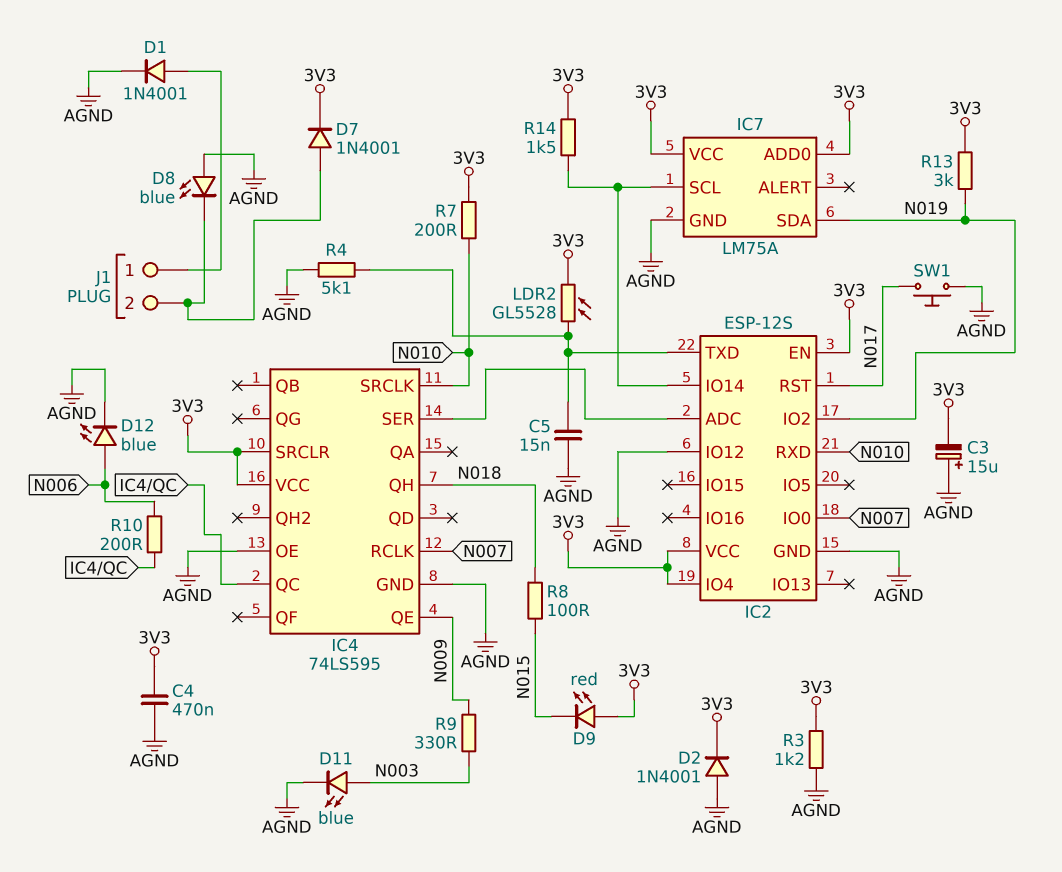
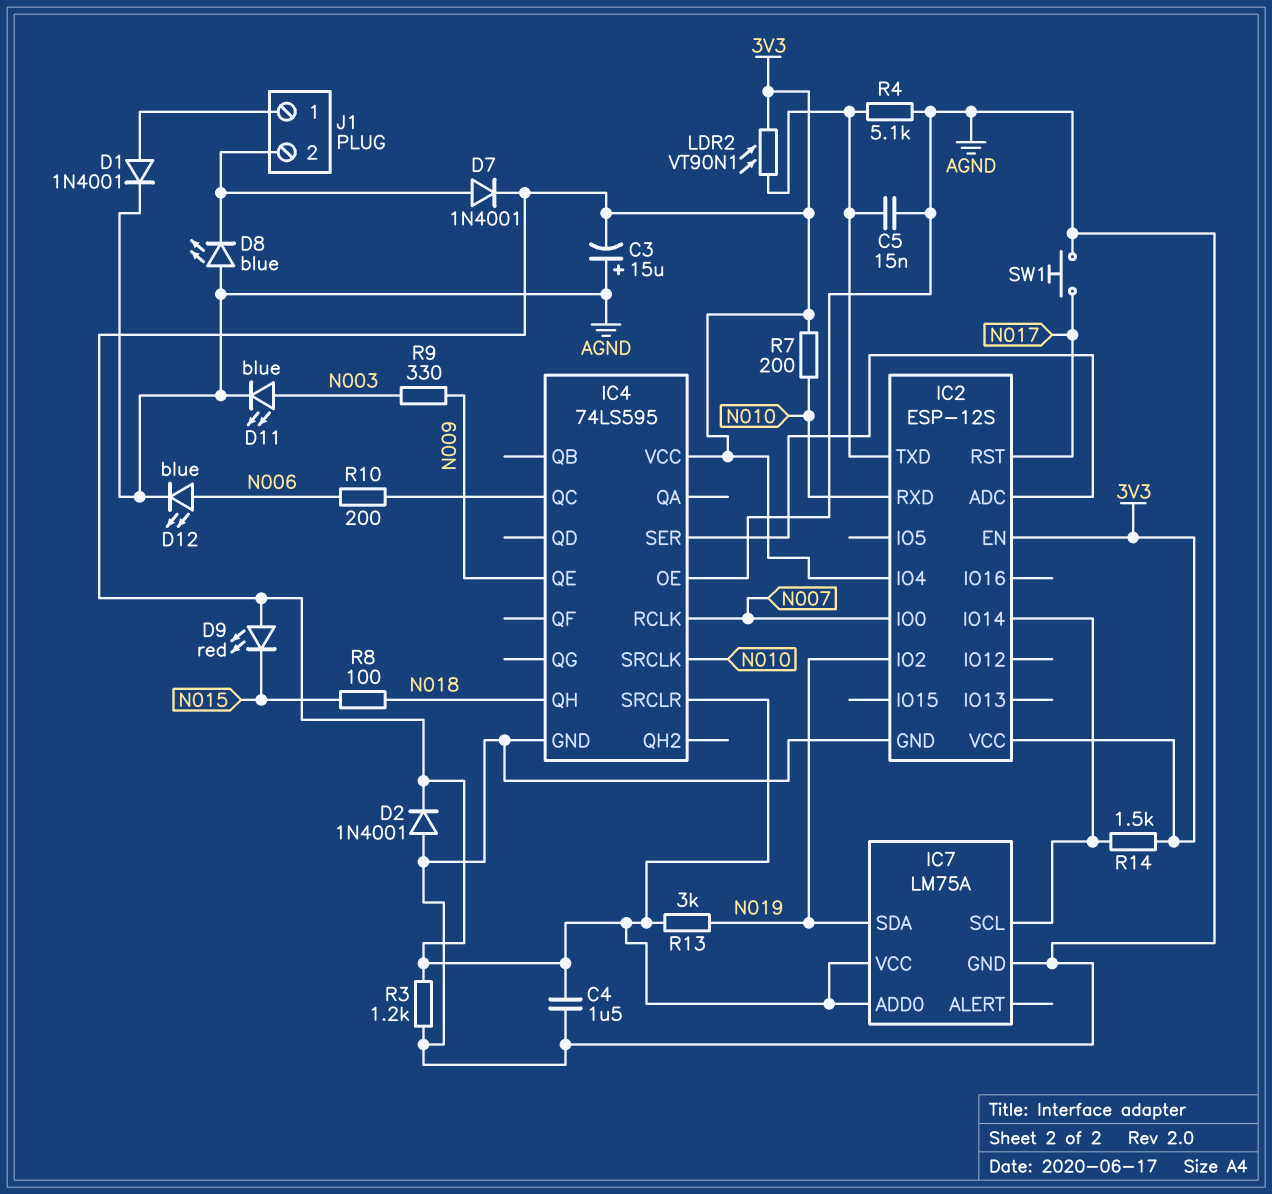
C4: 470nF (3V3, AGND) -> 1.5uF (3V3, AGND)
IC2 pin IO12: AGND -> none
LDR2: GL5528 (3V3, IC2/TXD) -> VT90N1 (3V3, IC2/TXD)

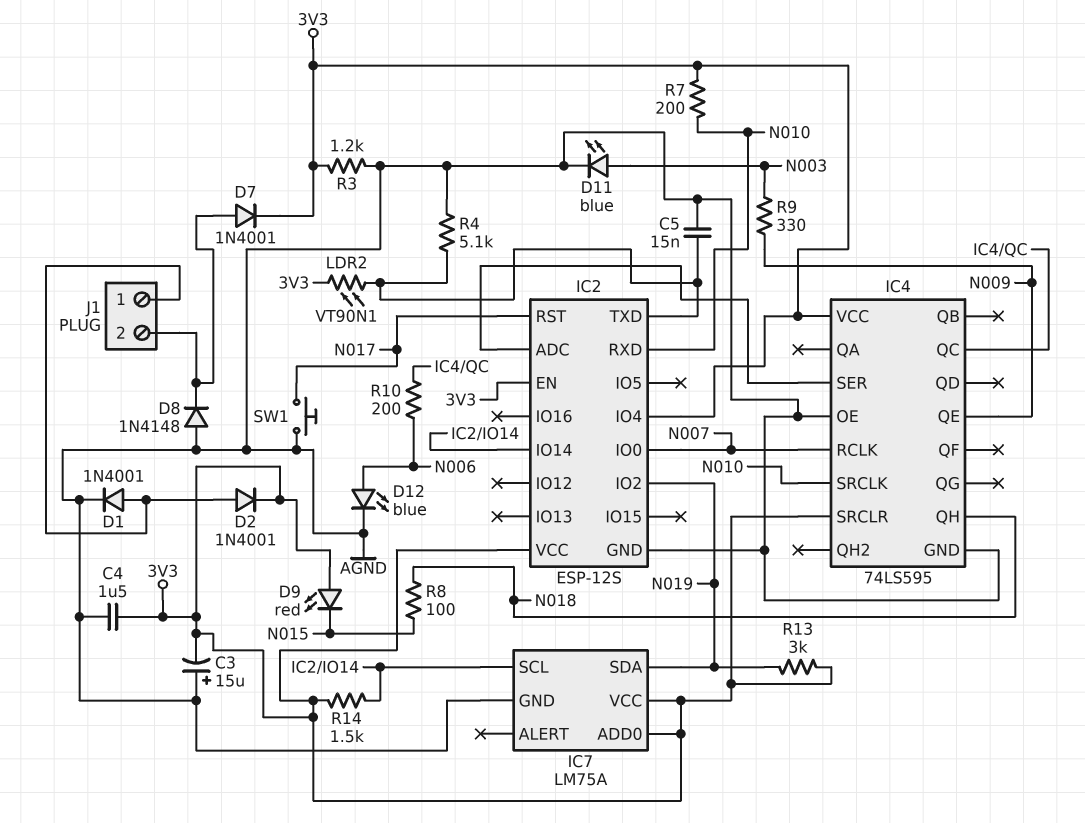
D2: diode 1N4001 (A AGND, K 3V3) -> diode 1N4001 (A J1/1, K 3V3)
D8: LED blue (A AGND, K J1/2) -> diode 1N4148 (A AGND, K J1/2)

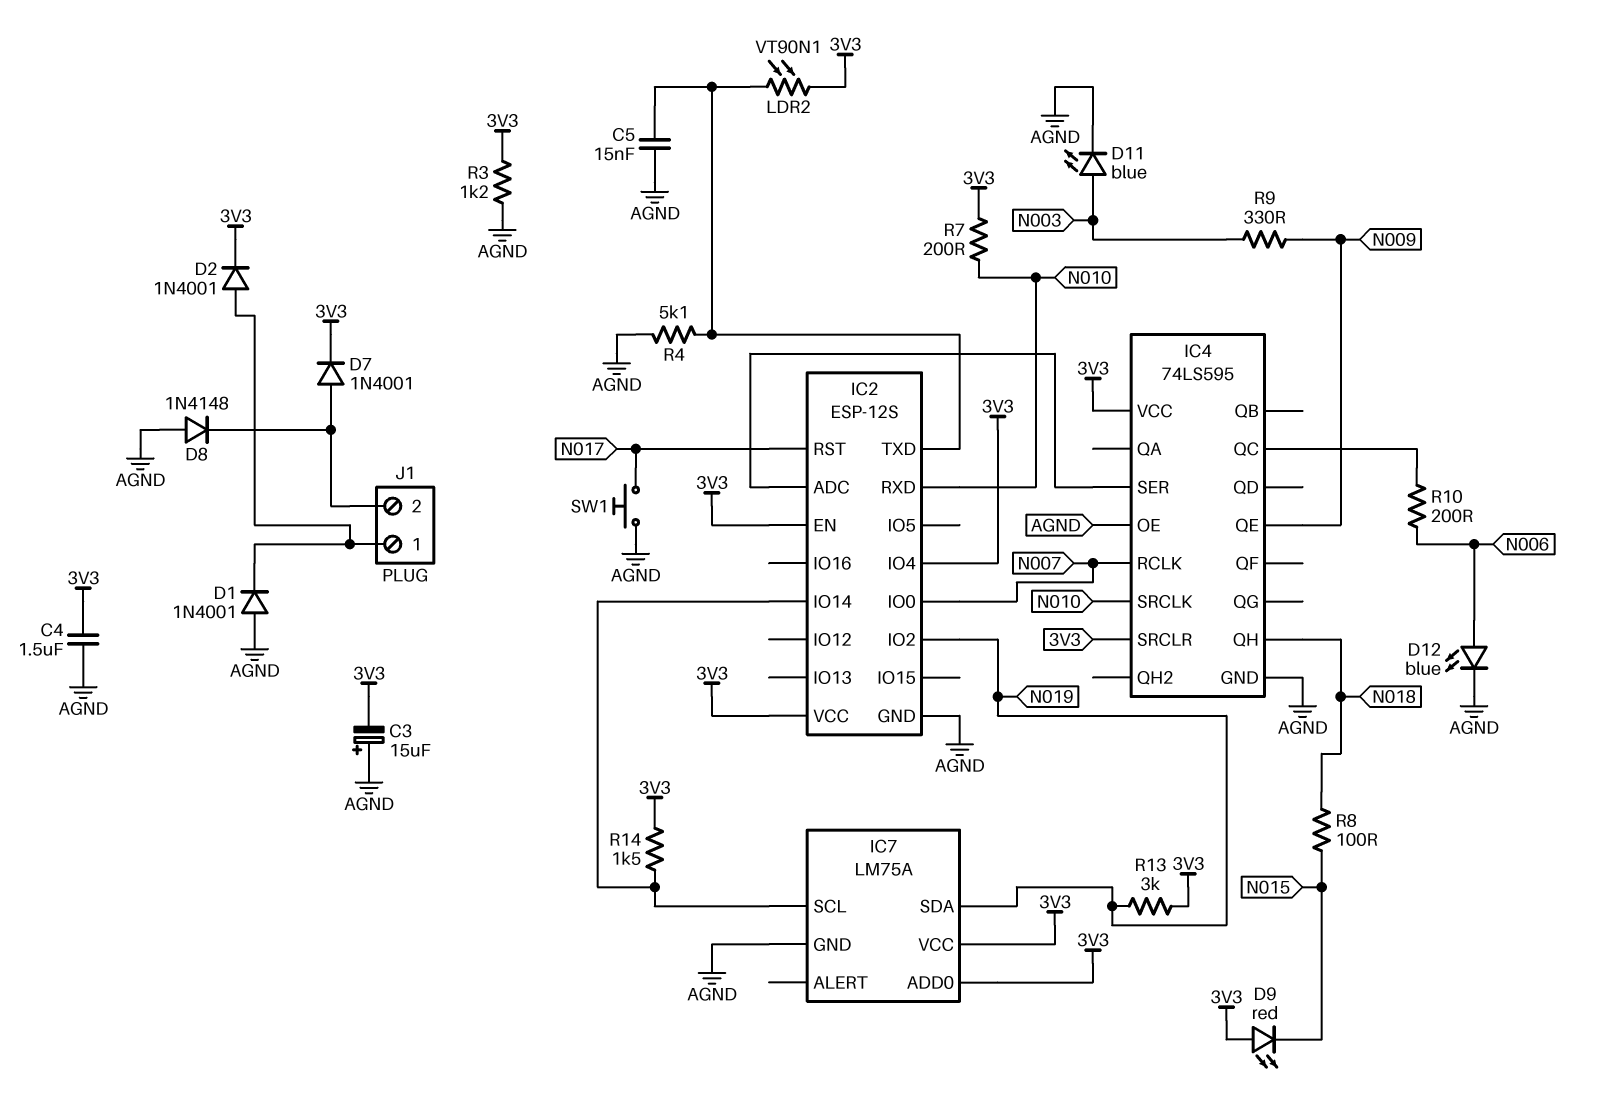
D1: diode 1N4001 (A J1/1, K AGND) -> diode 1N4001 (A AGND, K J1/1)

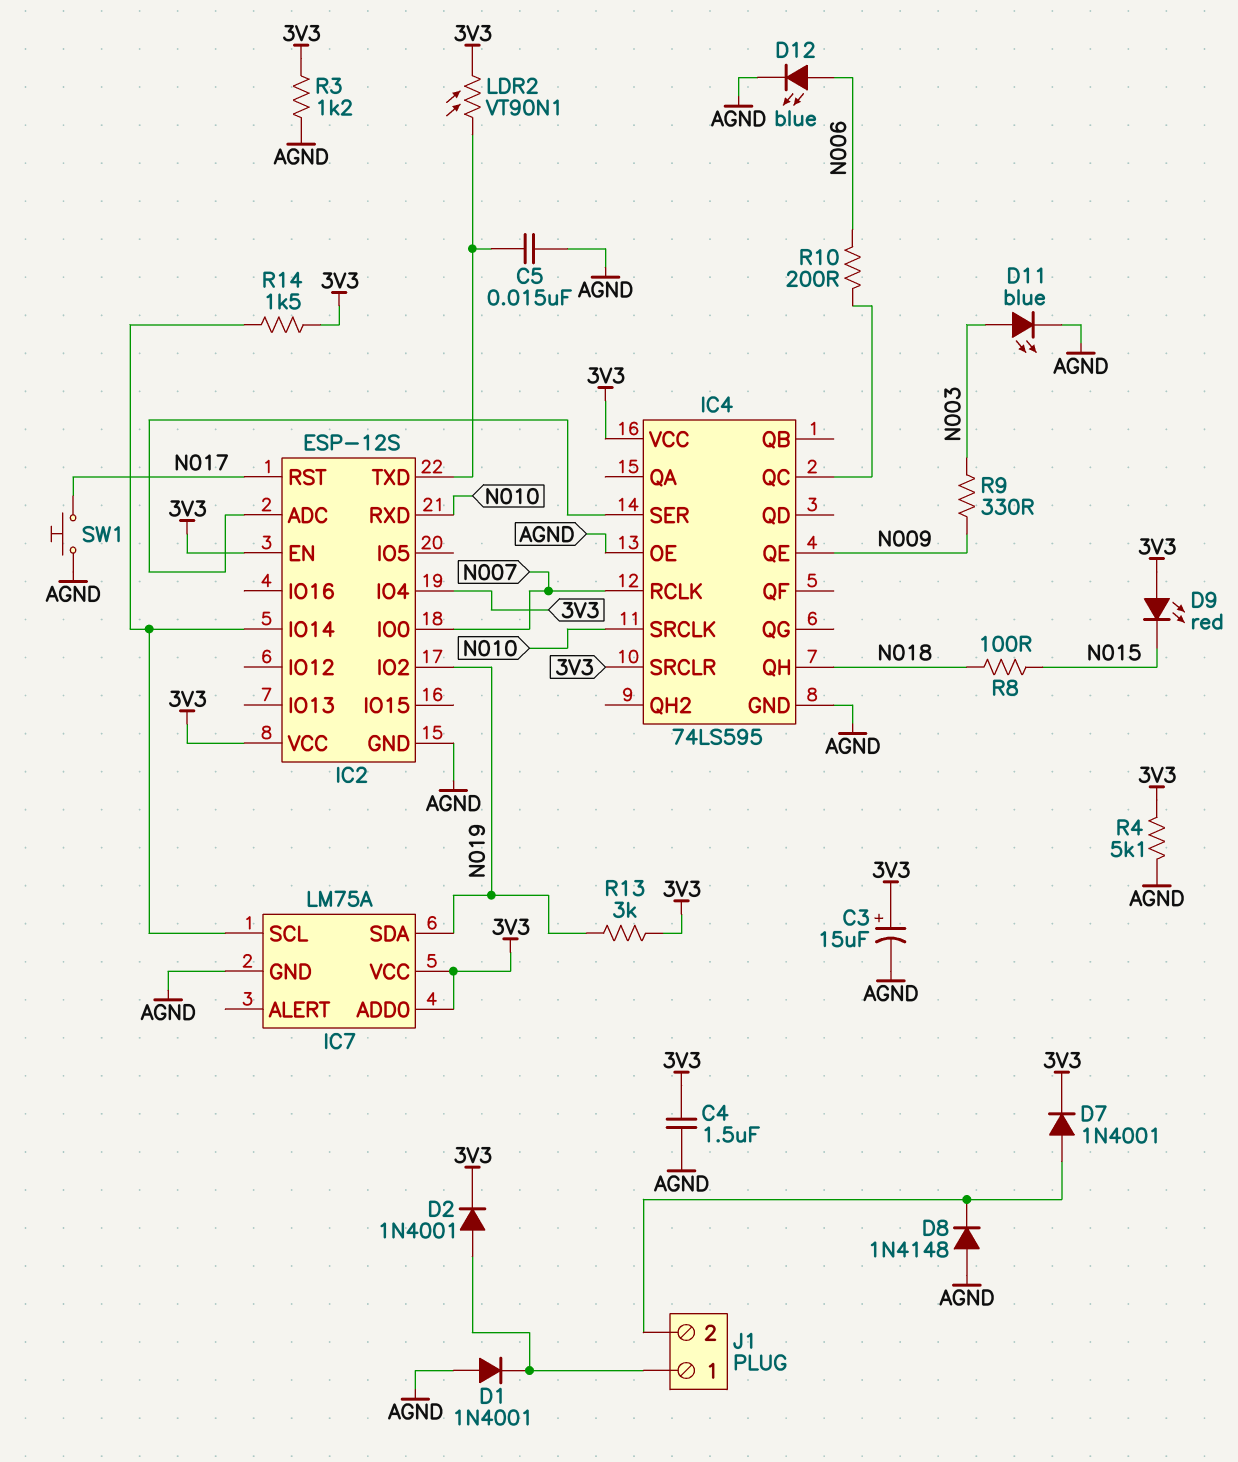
C3: 15uF (plus AGND, minus 3V3) -> 15uF (plus 3V3, minus AGND)
R4: 5.1k (AGND, IC2/TXD) -> 5.1k (3V3, AGND)
R7: 200 (3V3, N010) -> none

